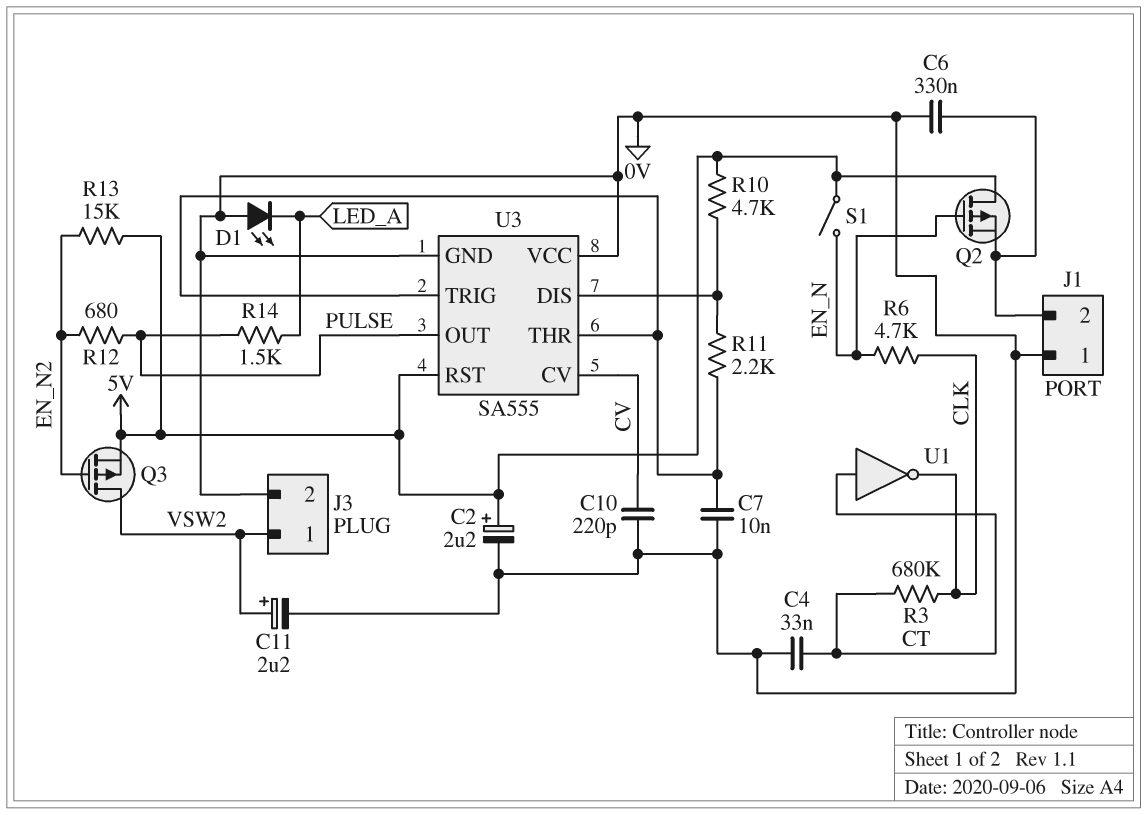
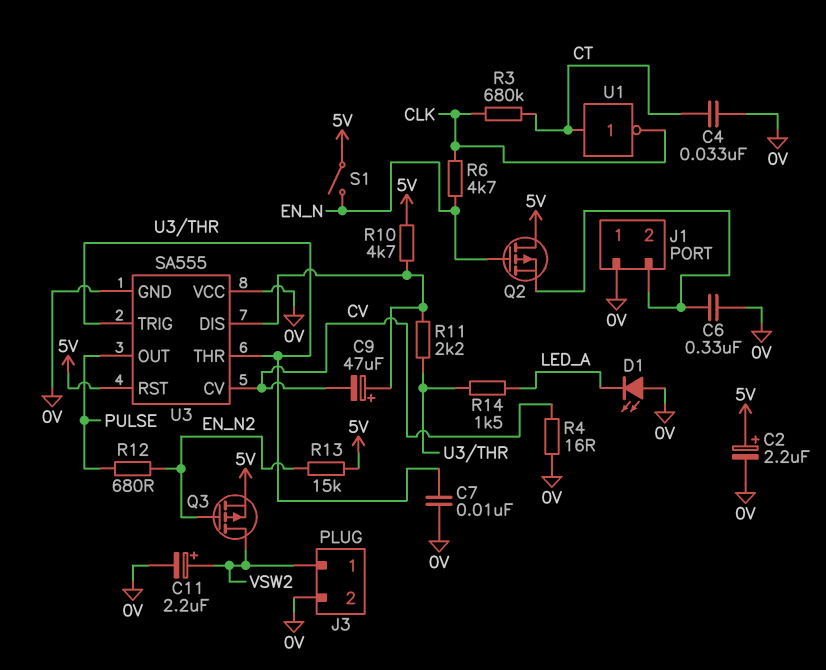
C9: none -> 47uF (plus U3/DIS, minus CV)
C10: 220pF (0V, CV) -> none
R4: none -> 16 (0V, CV)
R14: 1.5k (LED_A, PULSE) -> 1.5k (LED_A, U3/THR)

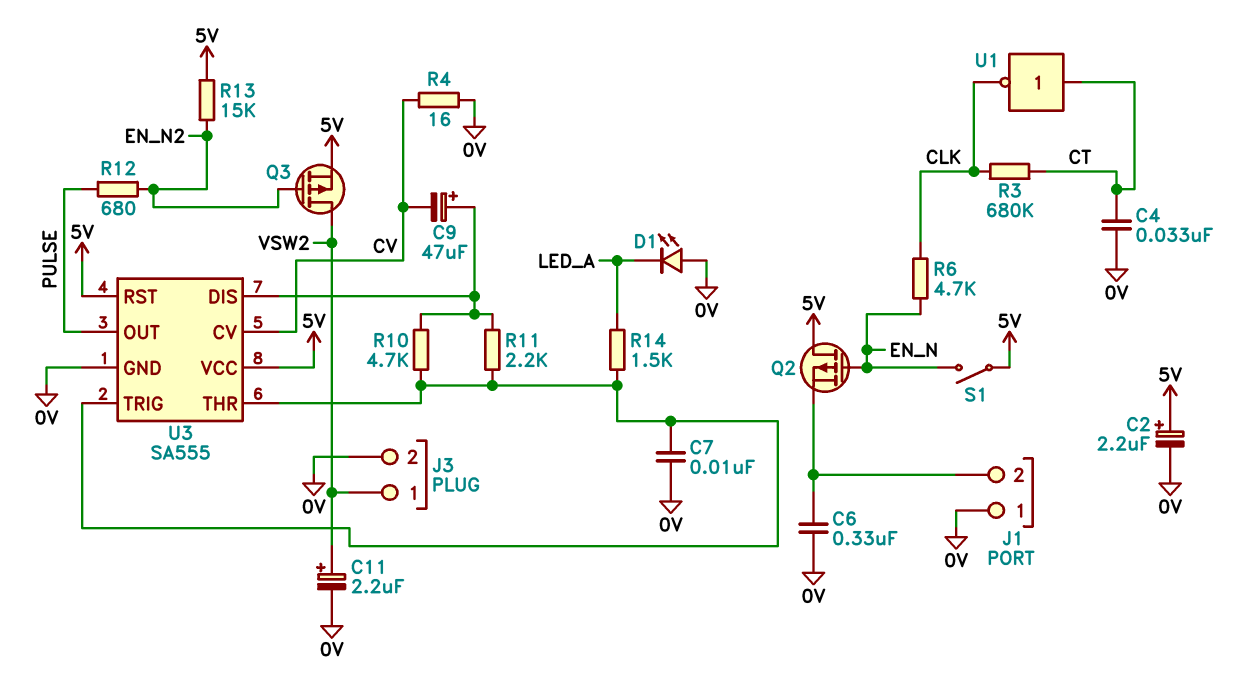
R10: 4.7k (5V, U3/DIS) -> 4.7k (U3/DIS, U3/THR)
U3 pin VCC: 0V -> 5V

